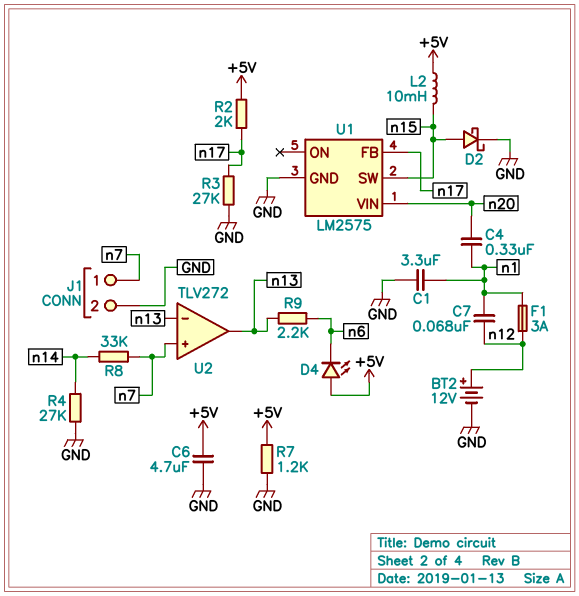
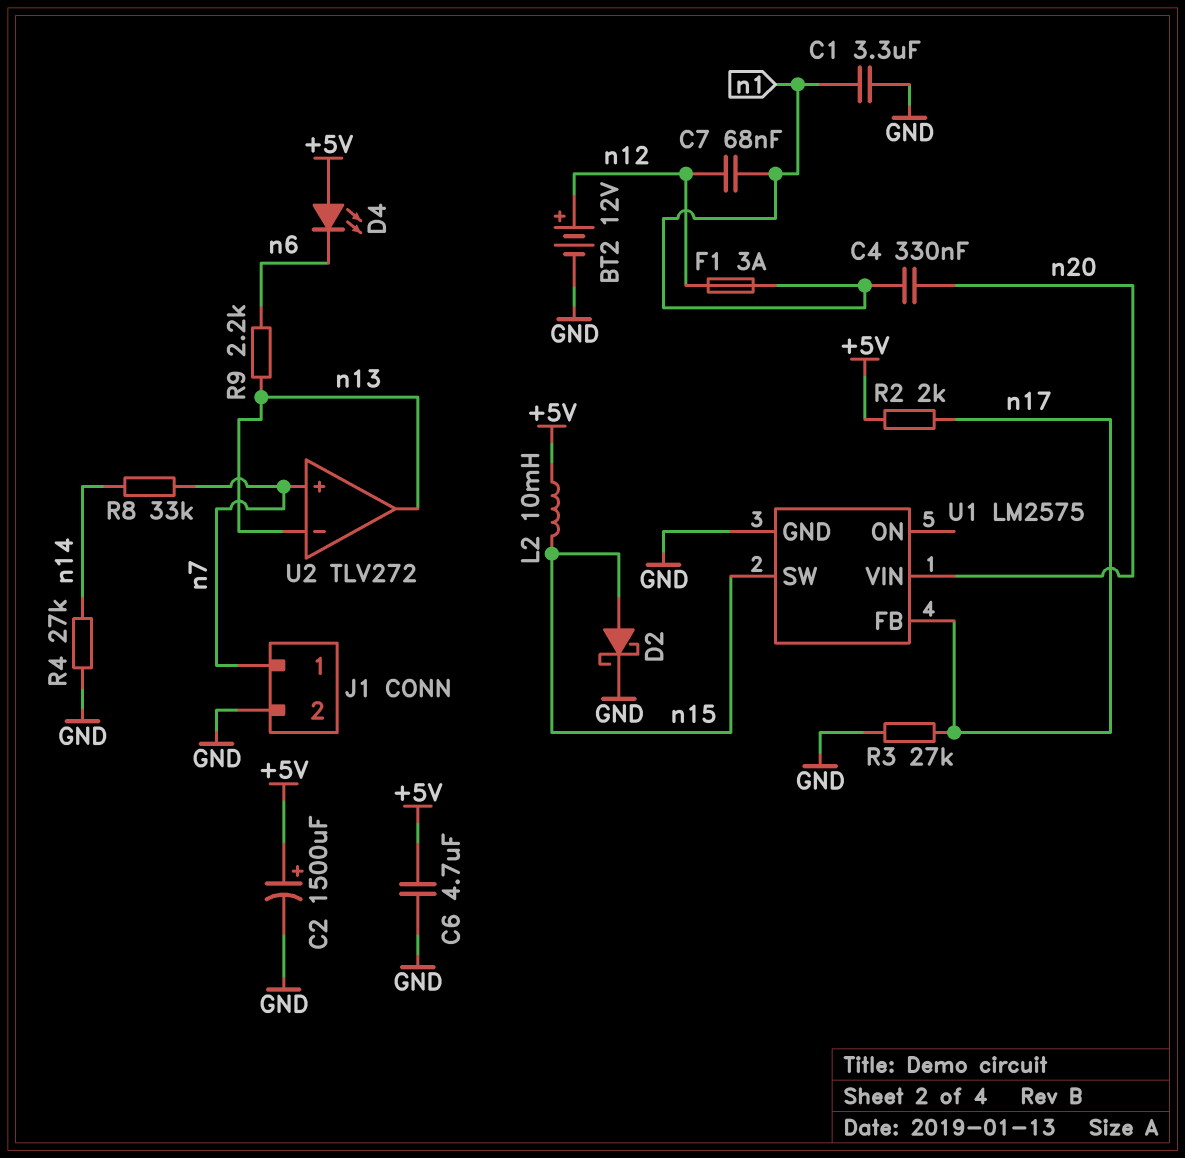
C2: none -> 1500uF (plus +5V, minus GND)
R7: 1.2k (+5V, GND) -> none

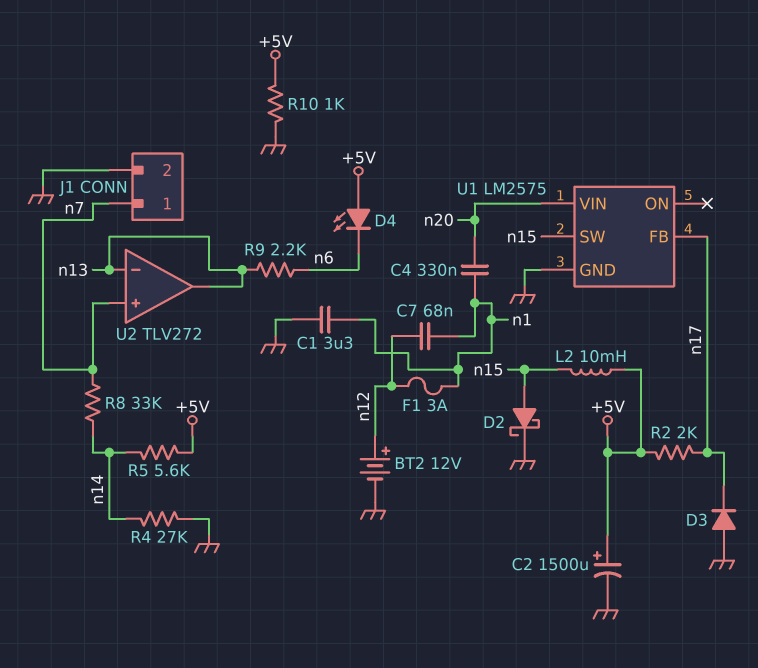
C6: 4.7uF (+5V, GND) -> none
D3: none -> diode (A GND, K n17)
R3: 27k (GND, n17) -> none
R5: none -> 5.6k (+5V, n14)
R10: none -> 1k (+5V, GND)

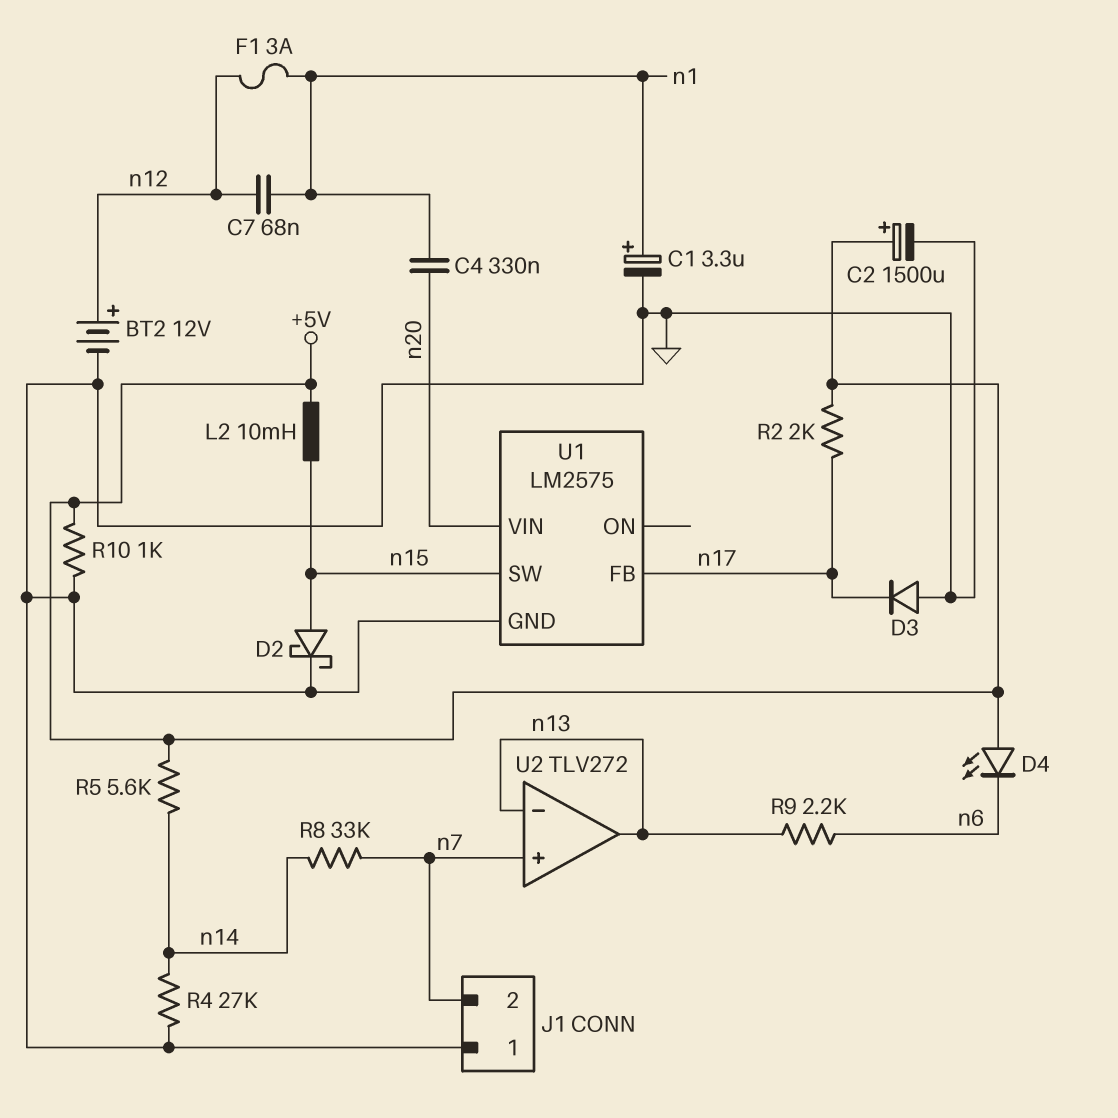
C1: 3.3uF (GND, n1) -> 3.3uF (plus n1, minus GND)
J1 pin 1: n7 -> GND
J1 pin 2: GND -> n7

